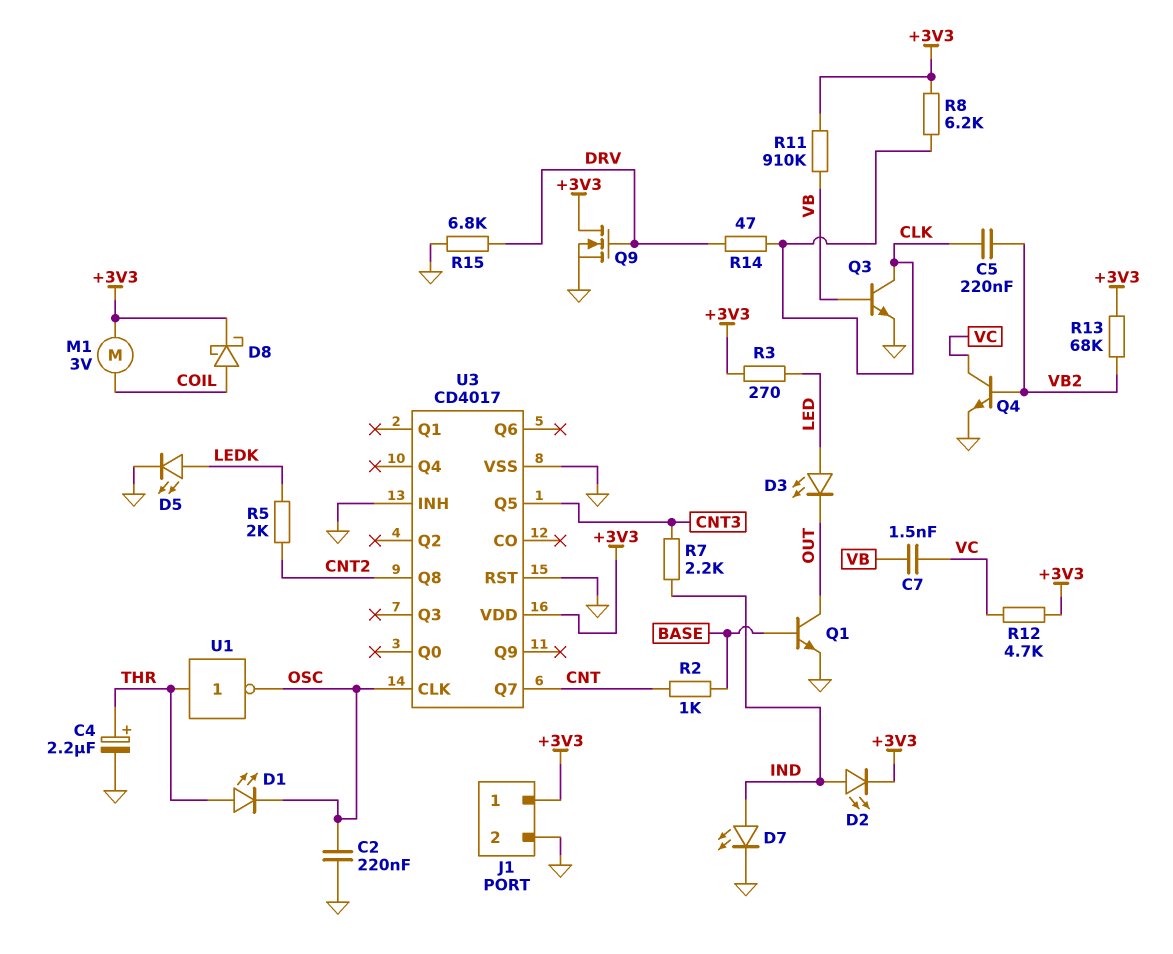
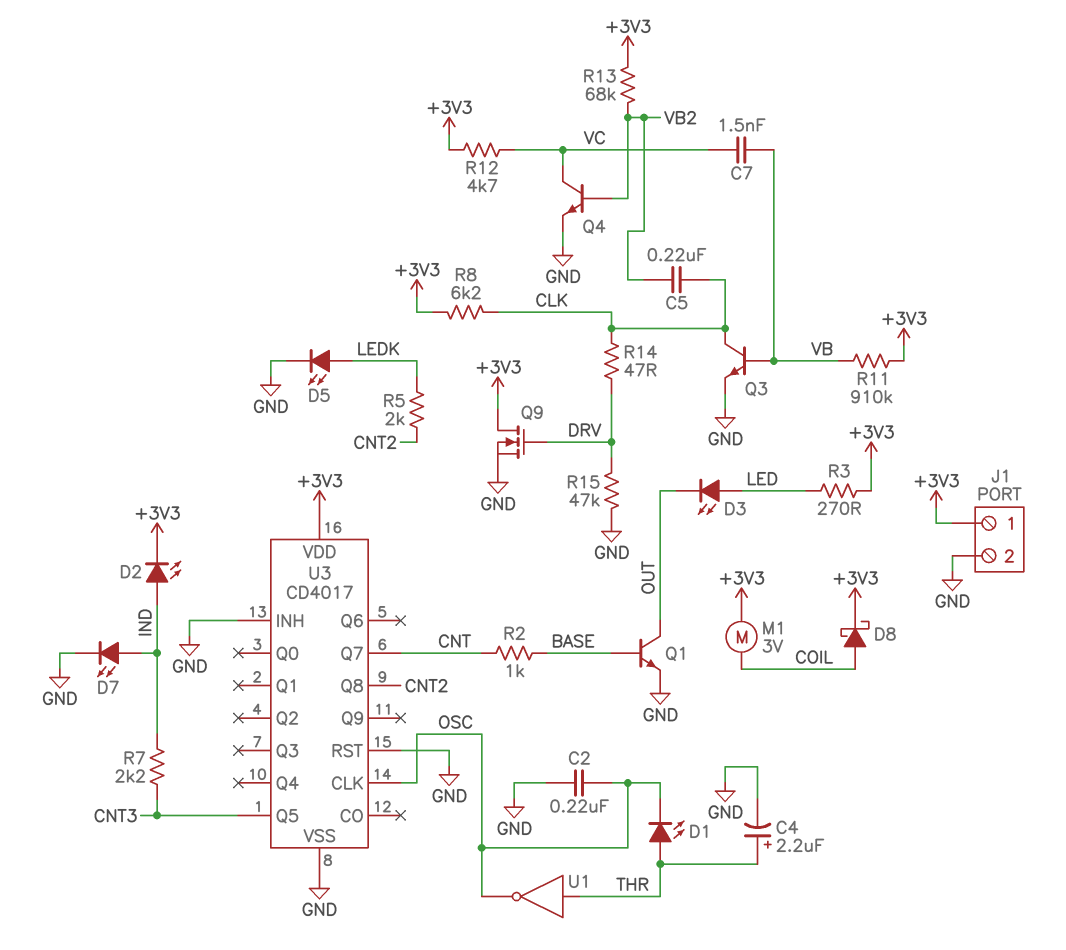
R15: 6.8k (DRV, GND) -> 47k (DRV, GND)

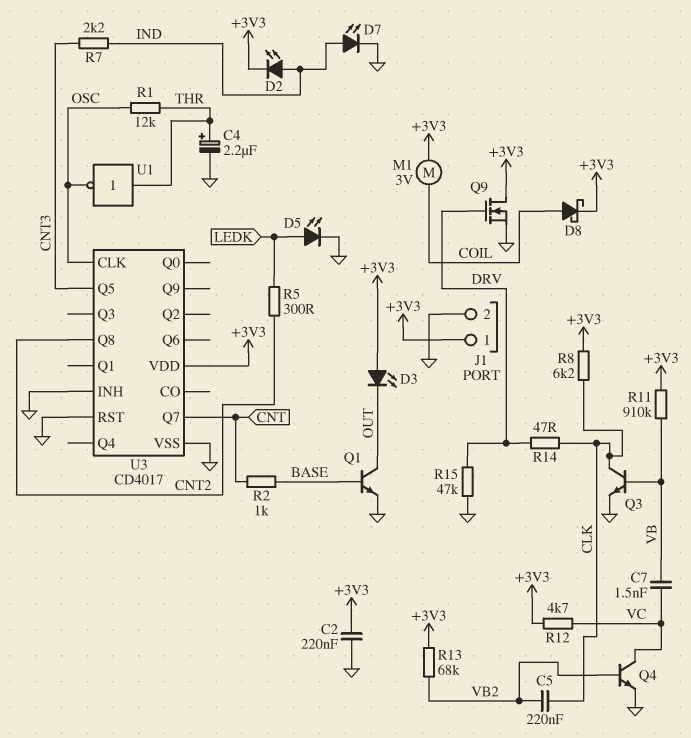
C2: 220nF (GND, OSC) -> 220nF (+3V3, GND)
D1: LED (A THR, K OSC) -> none
D3: LED (A LED, K OUT) -> LED (A +3V3, K OUT)
R1: none -> 12k (OSC, THR)
R3: 270 (+3V3, LED) -> none
R5: 2k (CNT2, LEDK) -> 300 (CNT2, LEDK)

